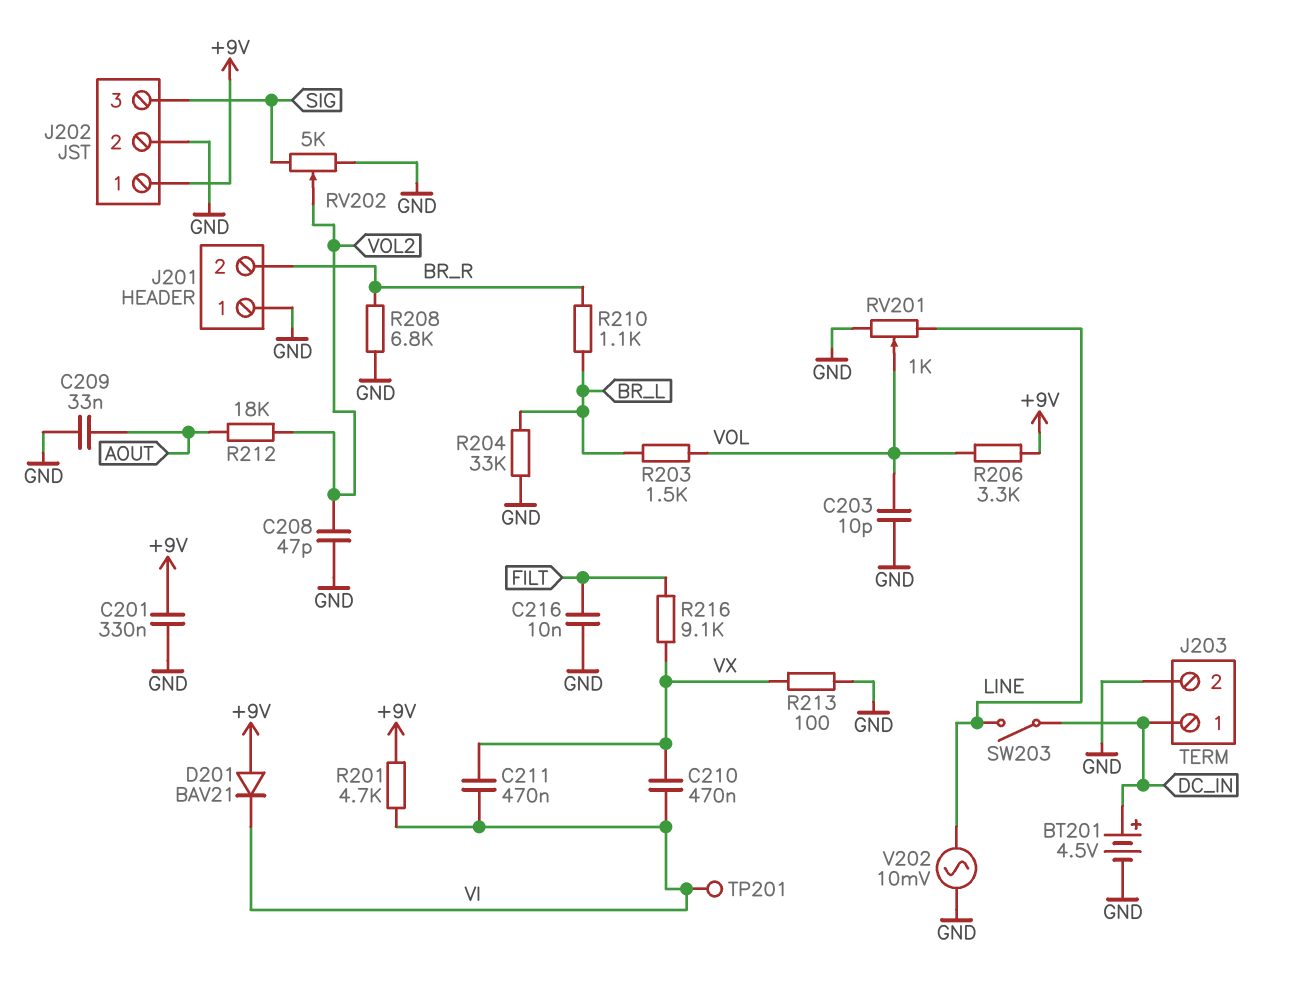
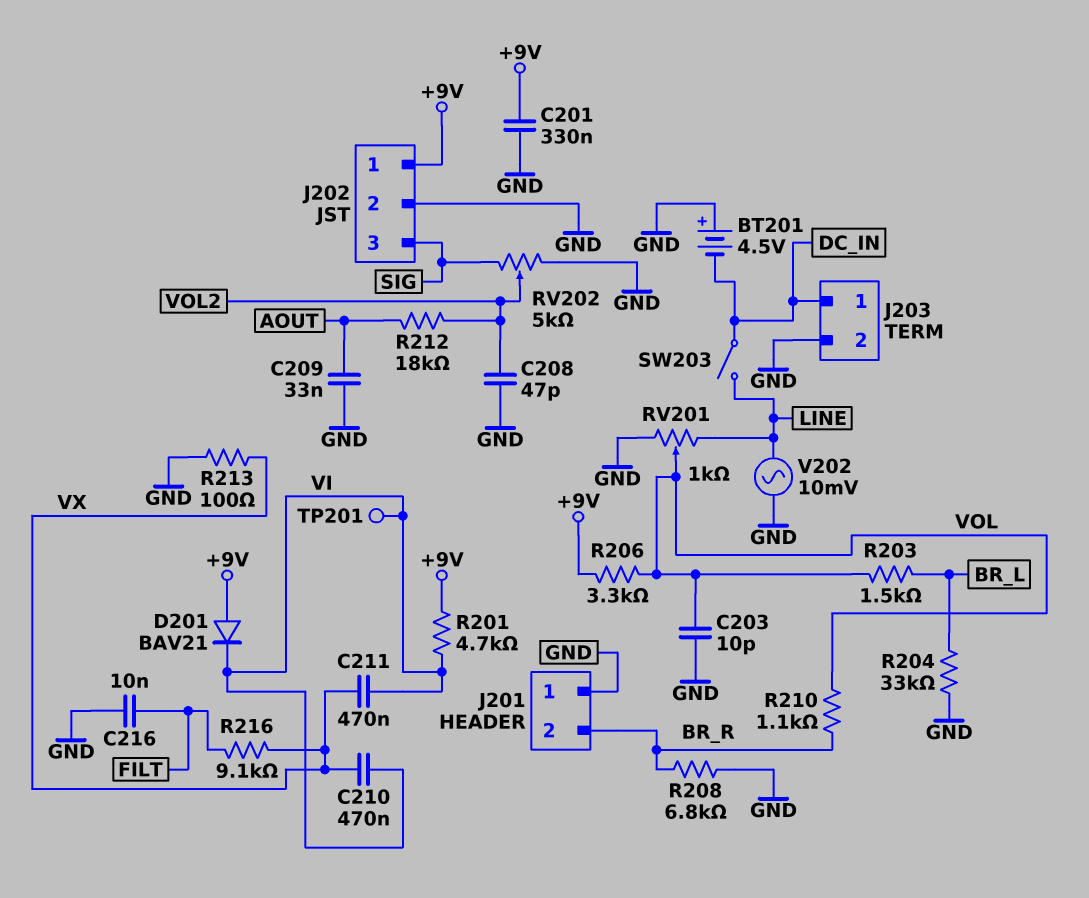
BT201: 4.5V (plus DC_IN, minus GND) -> 4.5V (plus GND, minus DC_IN)
R210: 1.1k (BR_L, BR_R) -> 1.1k (BR_R, VOL)

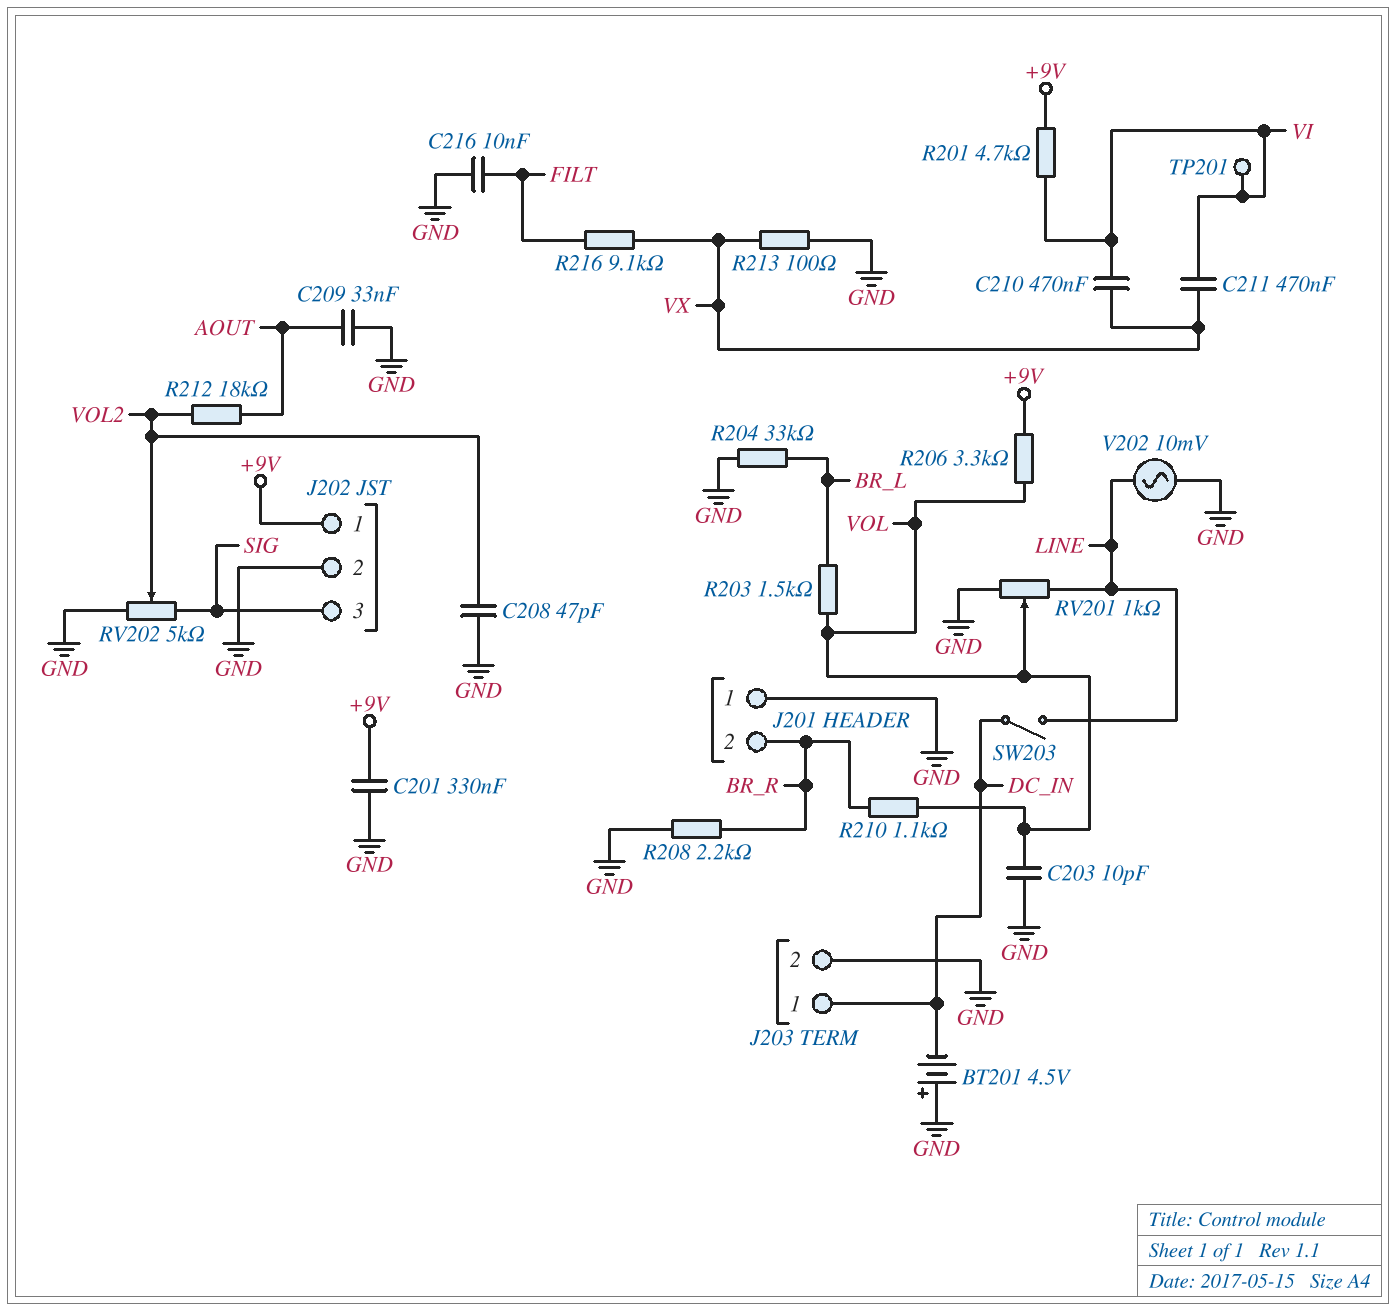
D201: diode BAV21 (A +9V, K VI) -> none
R208: 6.8k (BR_R, GND) -> 2.2k (BR_R, GND)

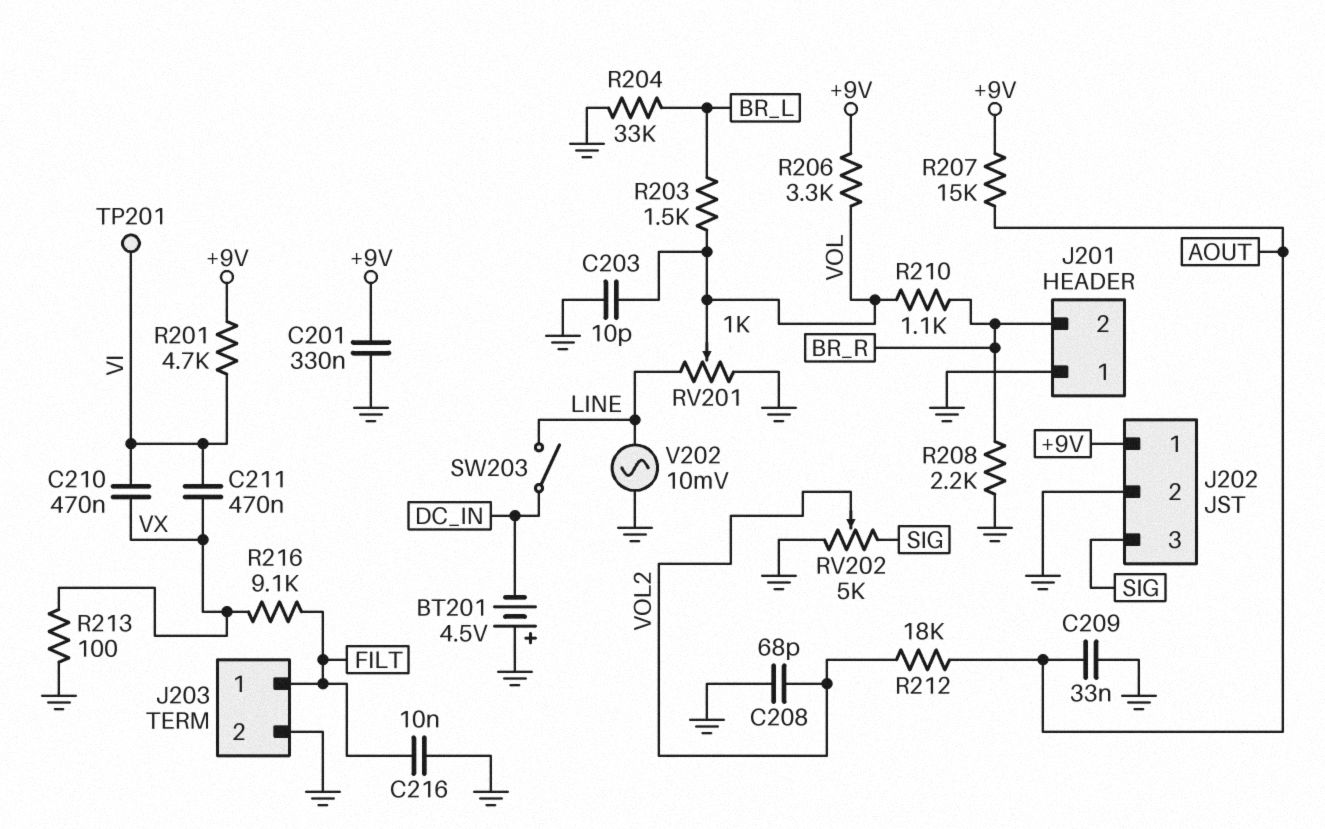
C208: 47pF (GND, VOL2) -> 68pF (GND, VOL2)
J203 pin 1: DC_IN -> FILT
R207: none -> 15k (+9V, AOUT)

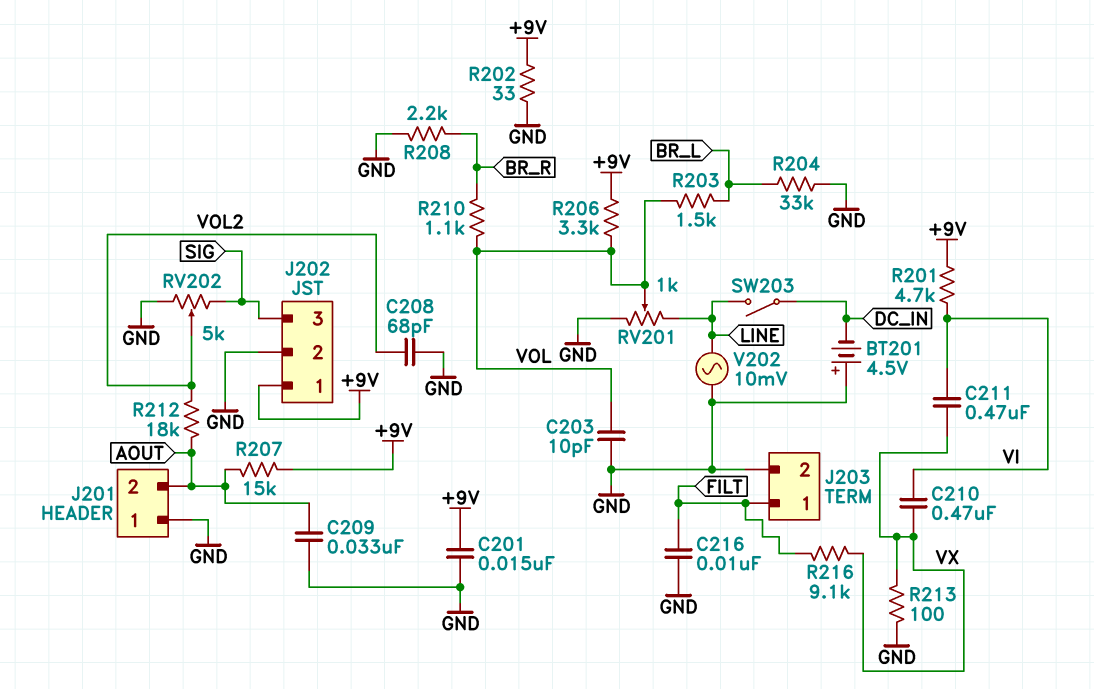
C201: 330nF (+9V, GND) -> 15nF (+9V, GND)
J201 pin 2: BR_R -> AOUT
R202: none -> 33 (+9V, GND)
TP201: test point (VI) -> none

